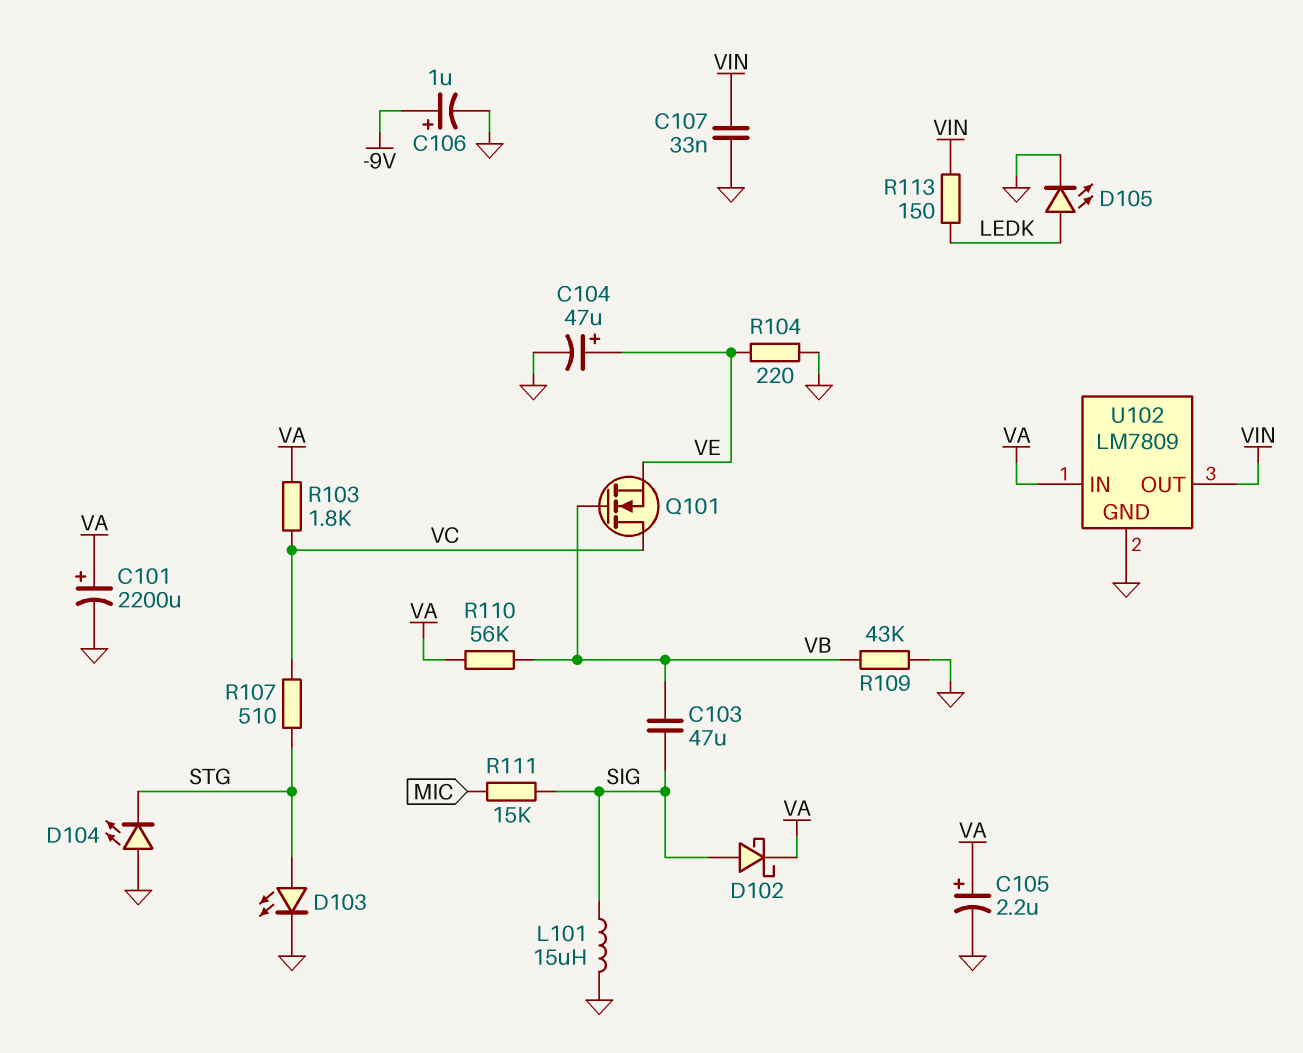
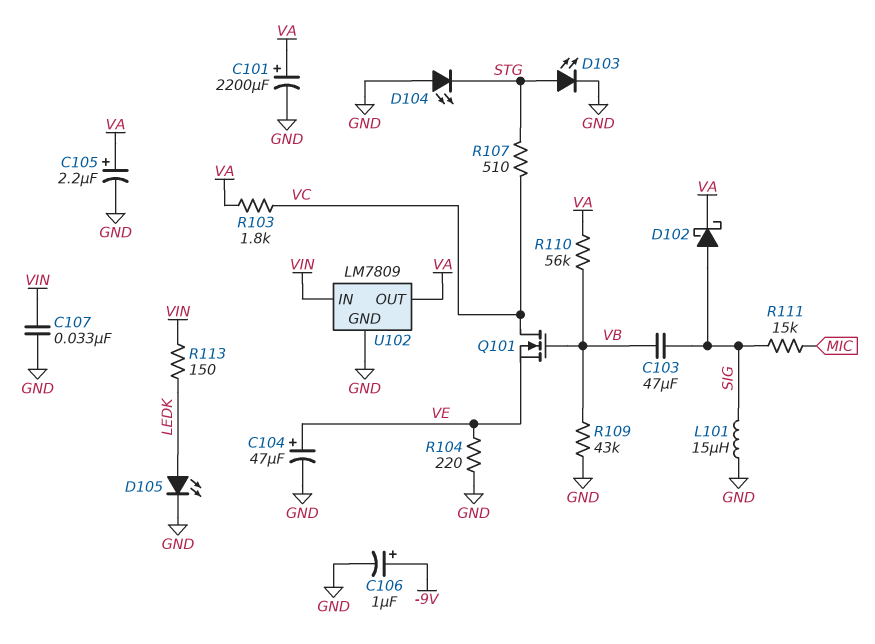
U102 pin IN: VA -> VIN
U102 pin OUT: VIN -> VA

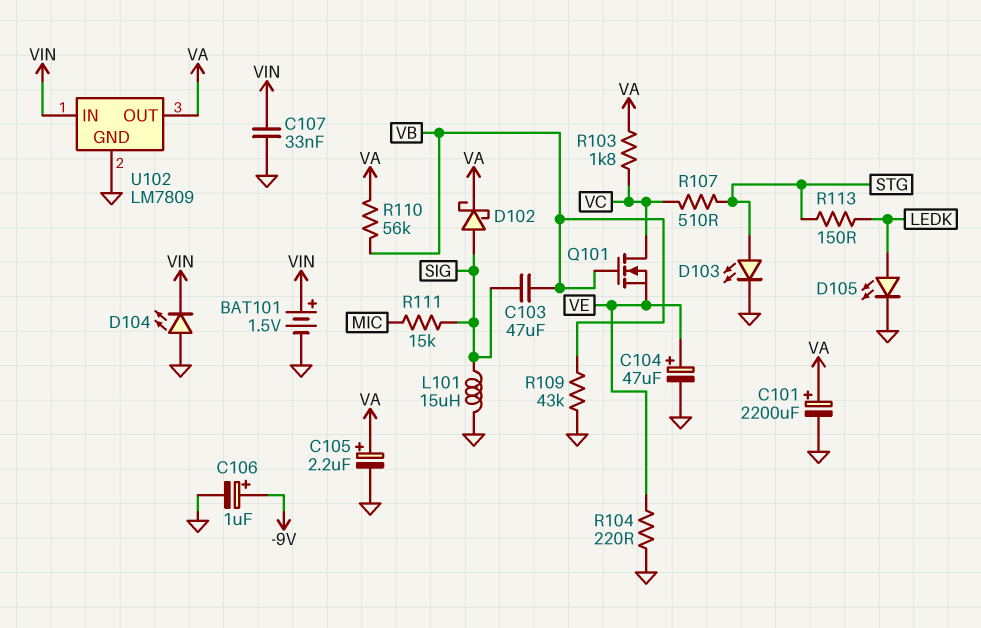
BAT101: none -> 1.5V (plus VIN, minus GND)
D104: LED (A GND, K STG) -> LED (A GND, K VIN)
R113: 150 (LEDK, VIN) -> 150 (LEDK, STG)

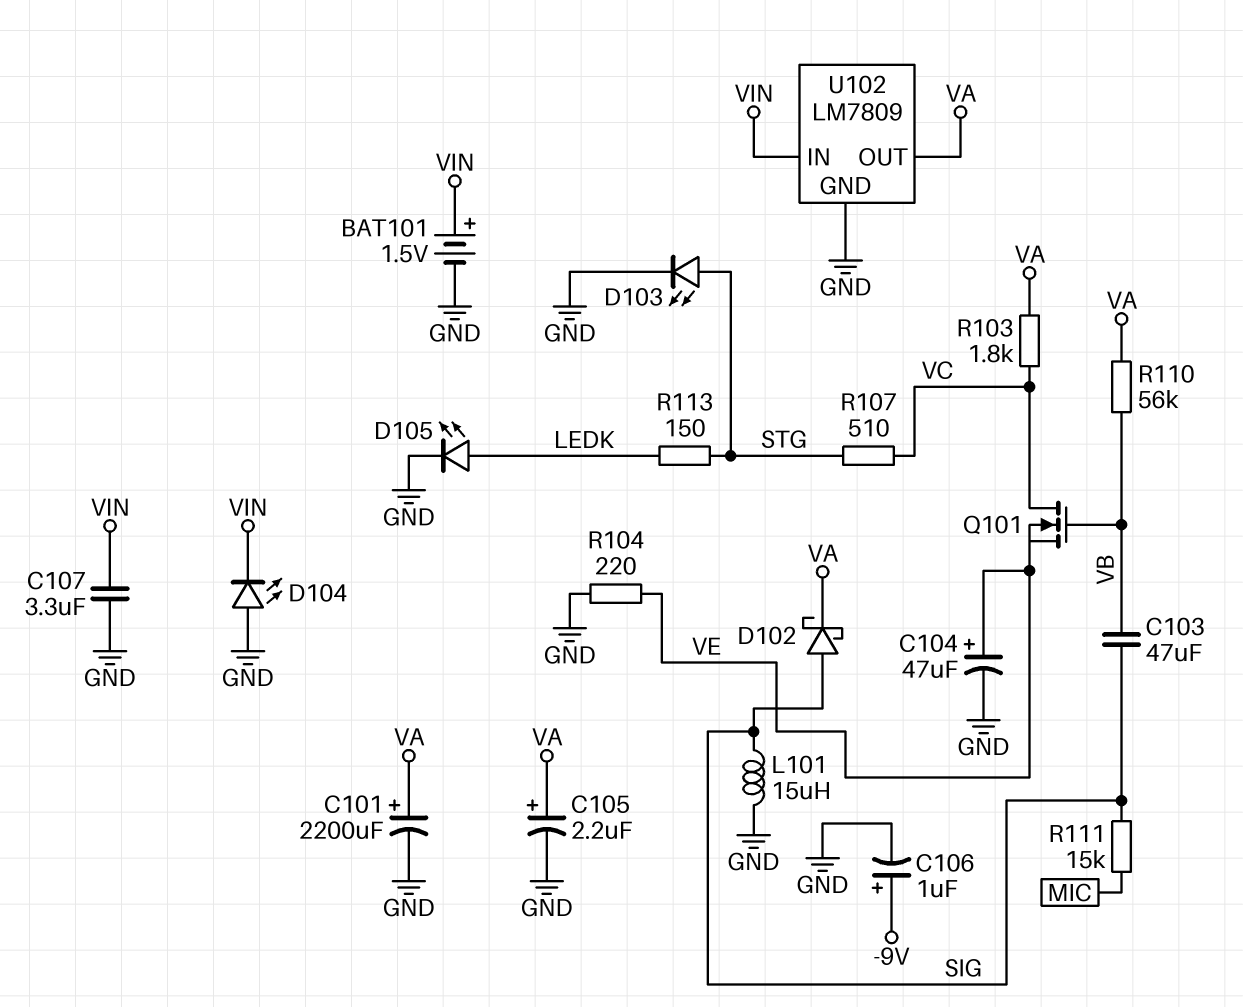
C107: 33nF (GND, VIN) -> 3.3uF (GND, VIN)
R109: 43k (GND, VB) -> none

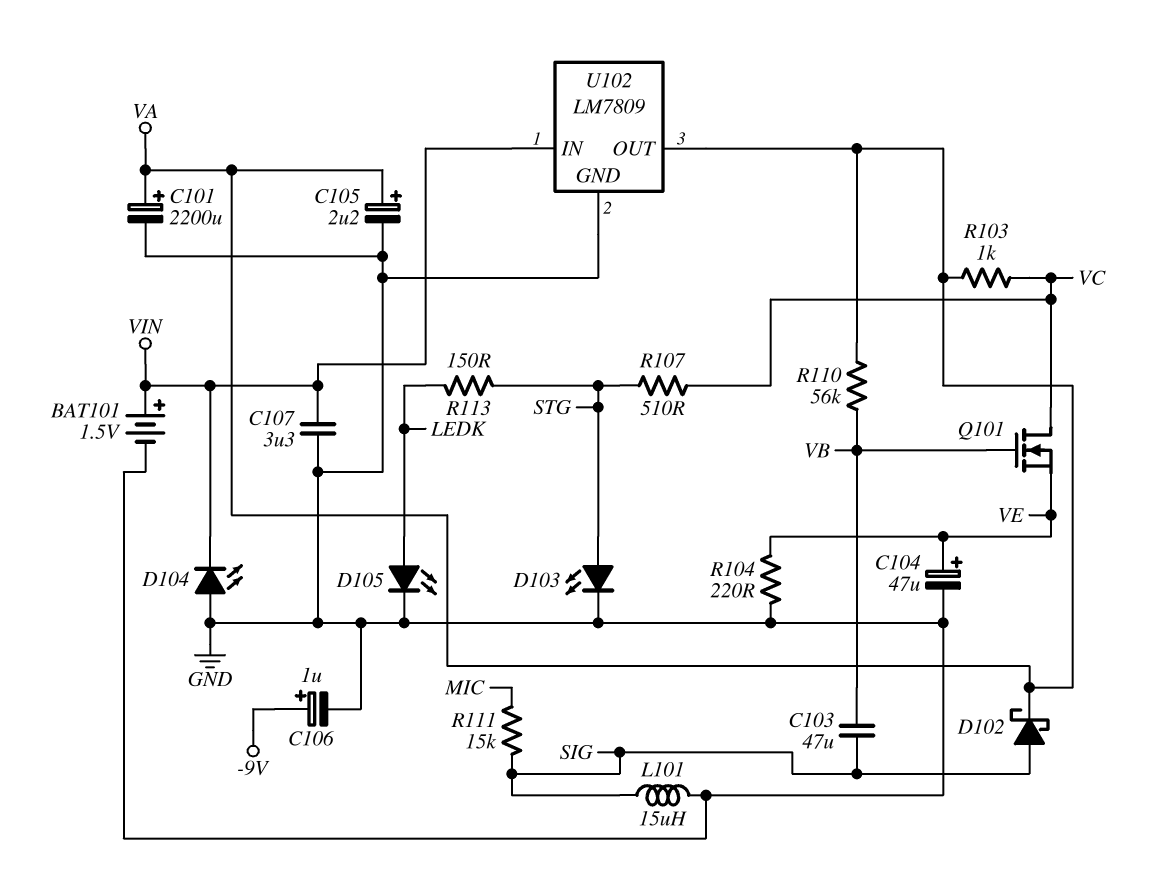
R103: 1.8k (VA, VC) -> 1k (VA, VC)

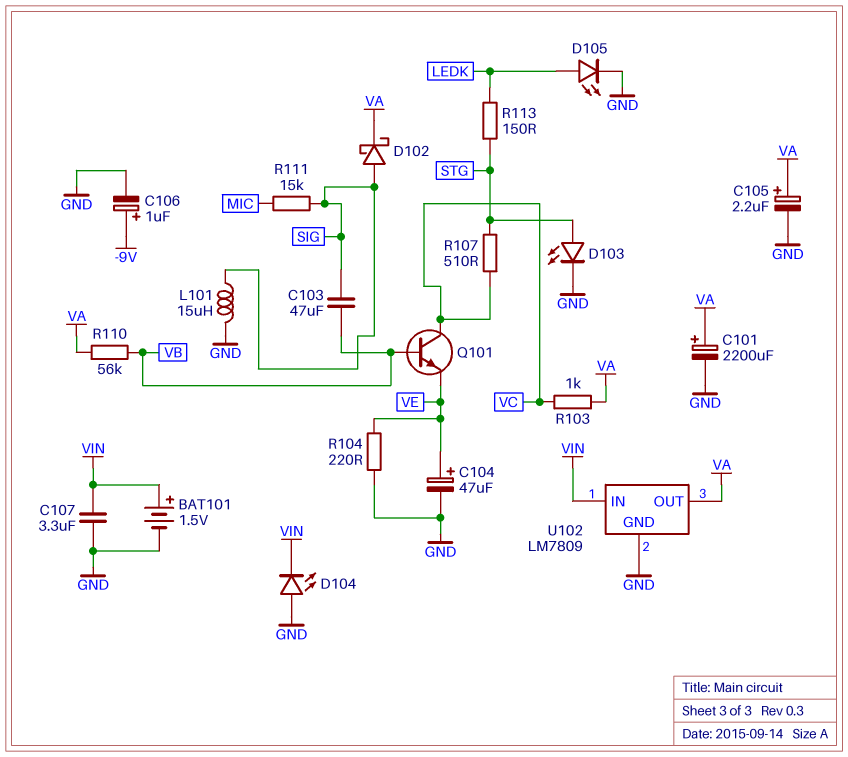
Q101: NMOS (G VB, D VC, S VE) -> NPN (B VB, C VC, E VE)

